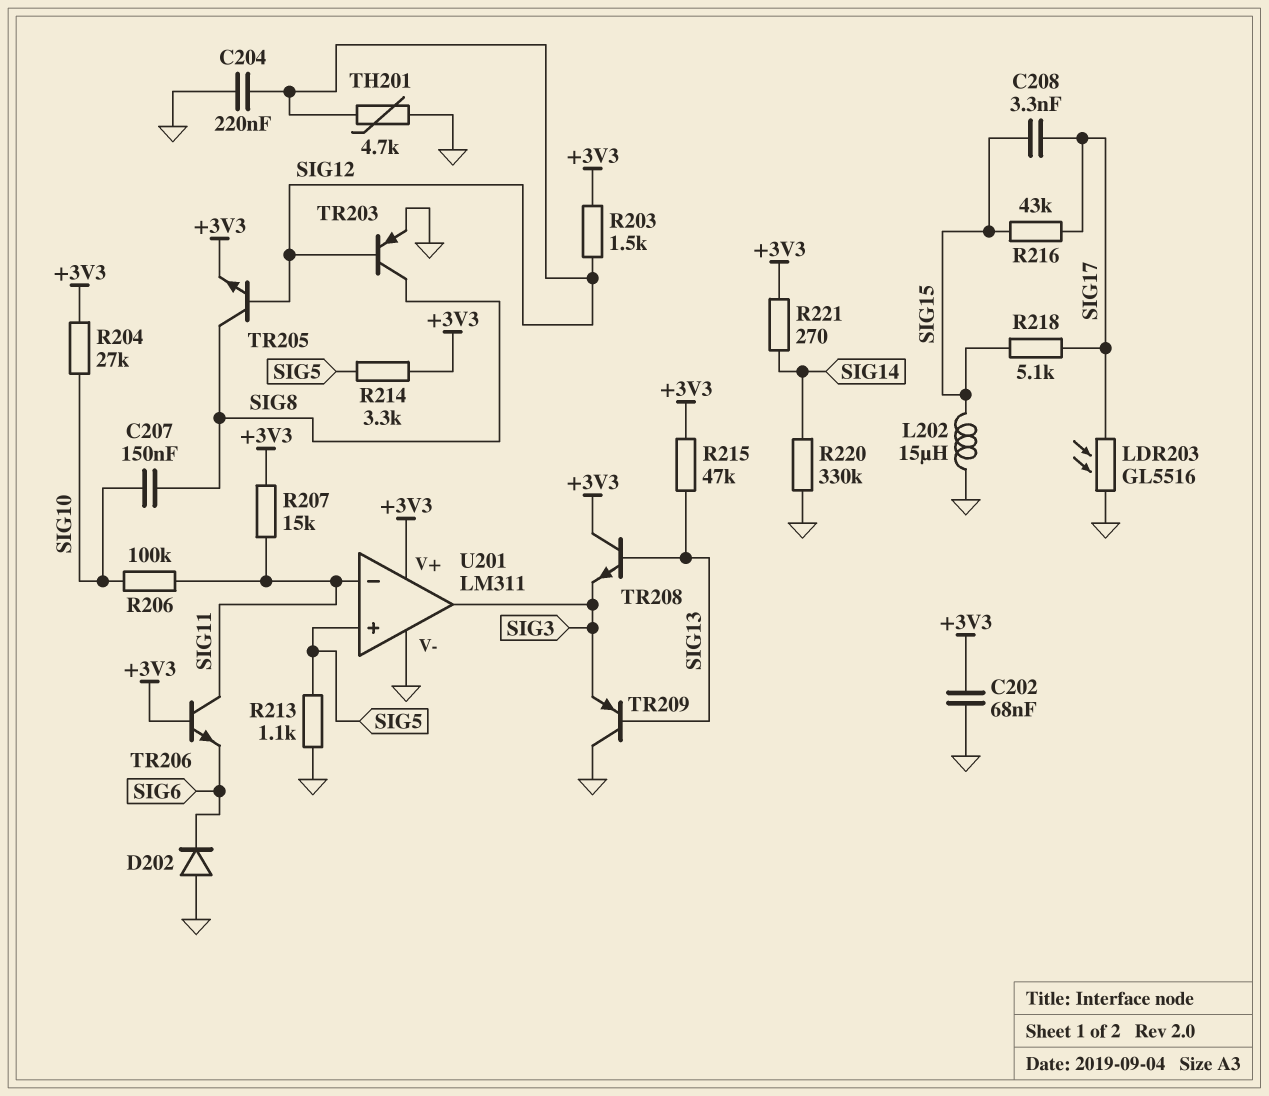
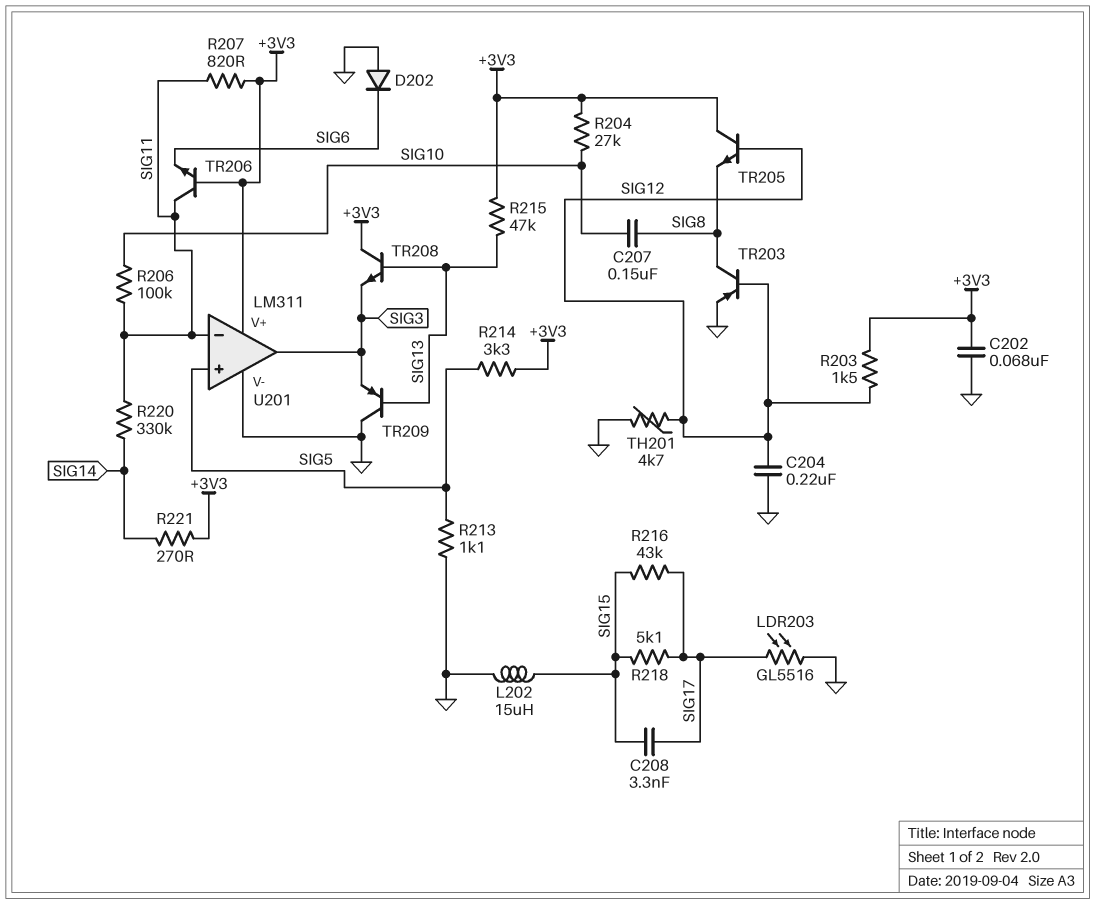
R207: 15k (+3V3, SIG11) -> 820 (+3V3, SIG11)
R220: 330k (GND, SIG14) -> 330k (SIG11, SIG14)
TR205: NPN (B SIG12, C SIG8, E +3V3) -> NPN (B SIG12, C +3V3, E SIG8)

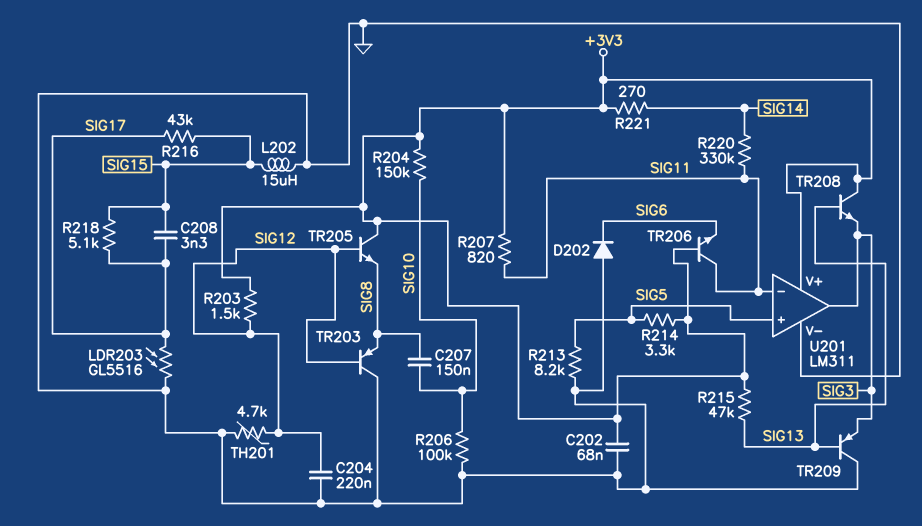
R204: 27k (+3V3, SIG10) -> 150k (+3V3, SIG10)
R206: 100k (SIG10, SIG11) -> 100k (GND, SIG10)
R213: 1.1k (GND, SIG5) -> 8.2k (GND, SIG5)
TR203: PNP (B SIG12, C SIG8, E GND) -> PNP (B SIG12, C GND, E SIG8)

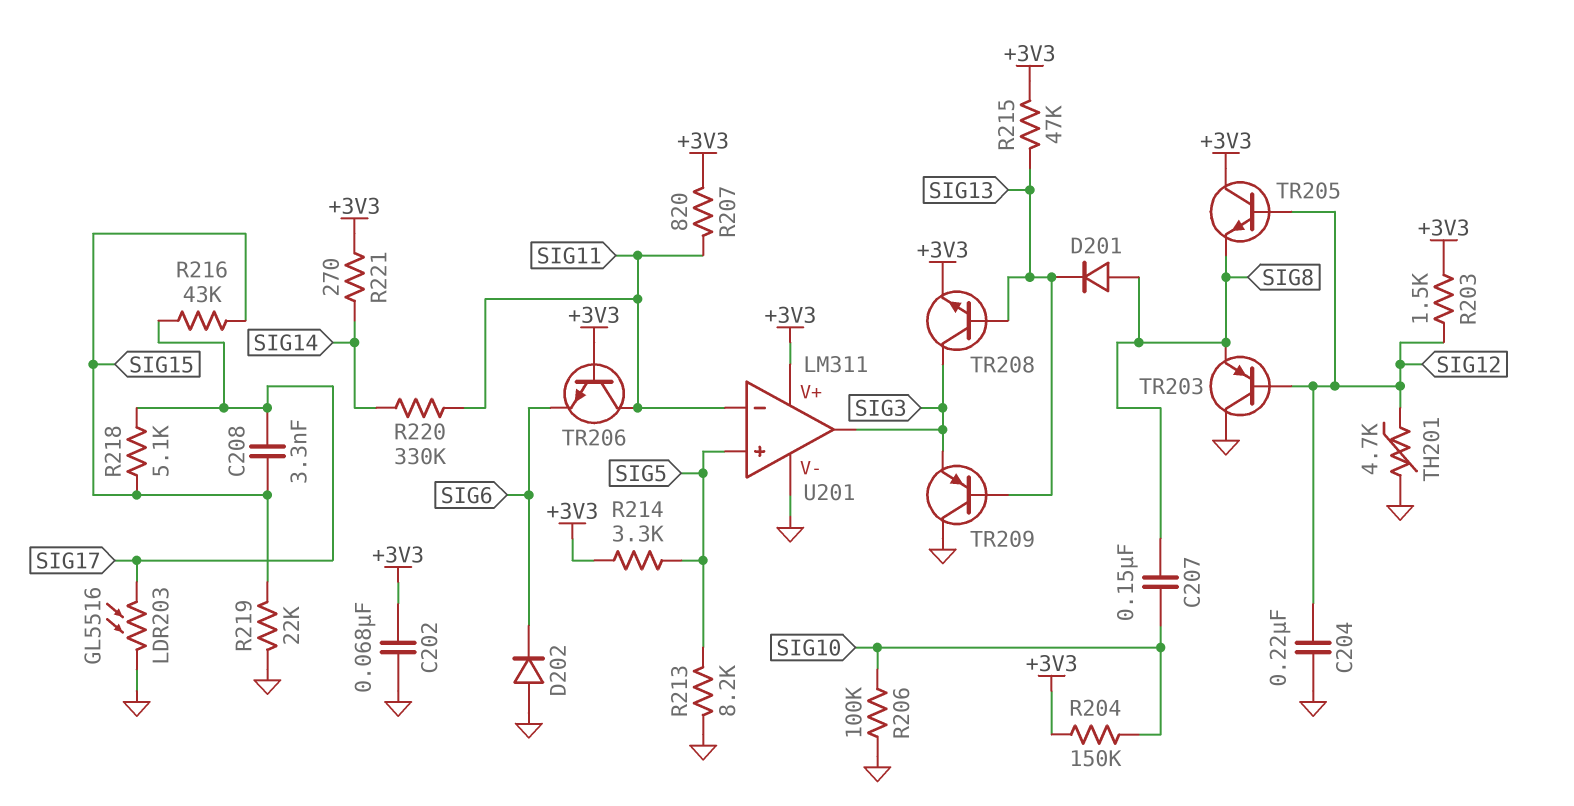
D201: none -> diode (A SIG8, K SIG13)
L202: 15uH (GND, SIG15) -> none
R219: none -> 22k (GND, SIG15)
TR208: NPN (B SIG13, C +3V3, E SIG3) -> NPN (B SIG13, C SIG3, E +3V3)

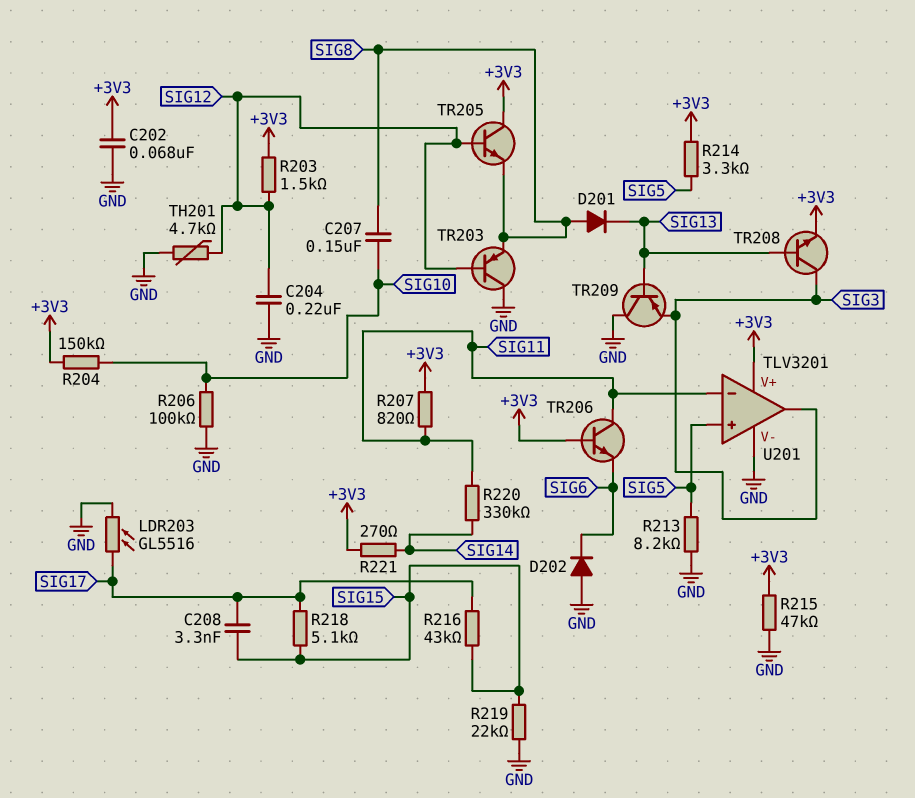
R215: 47k (+3V3, SIG13) -> 47k (+3V3, GND)
U201: LM311 -> TLV3201

